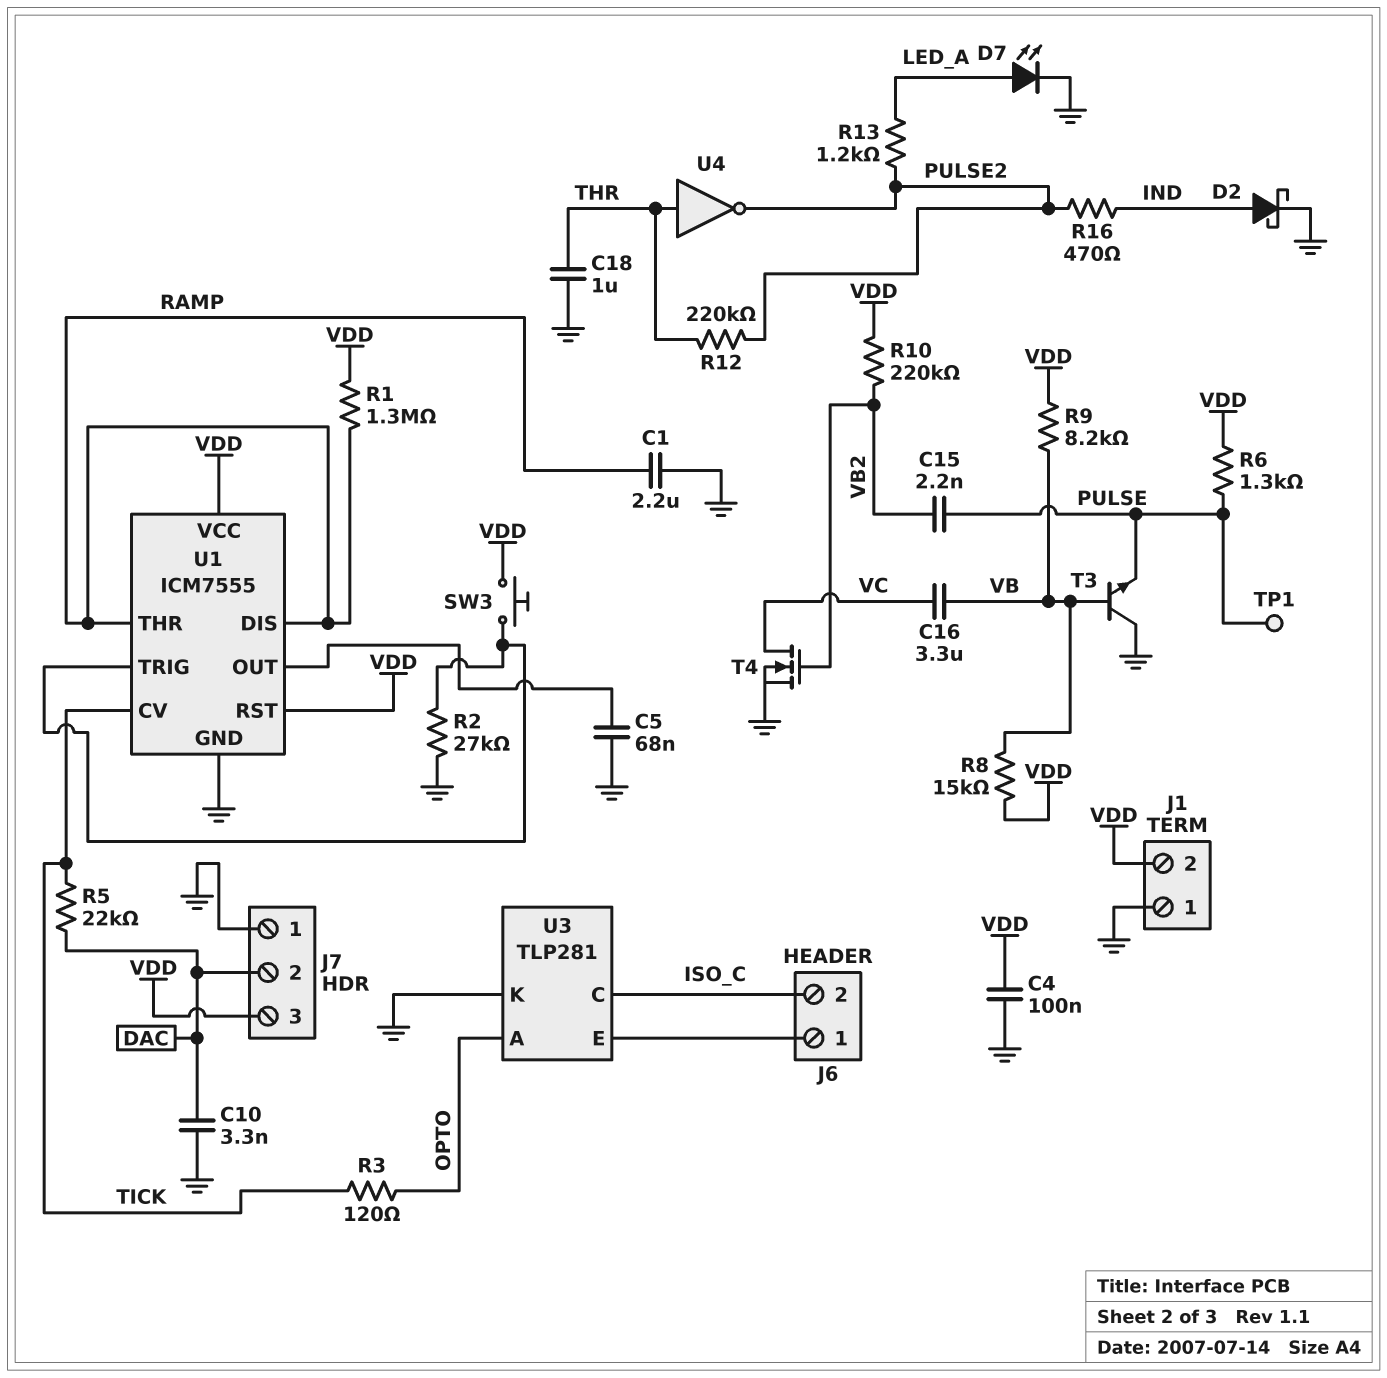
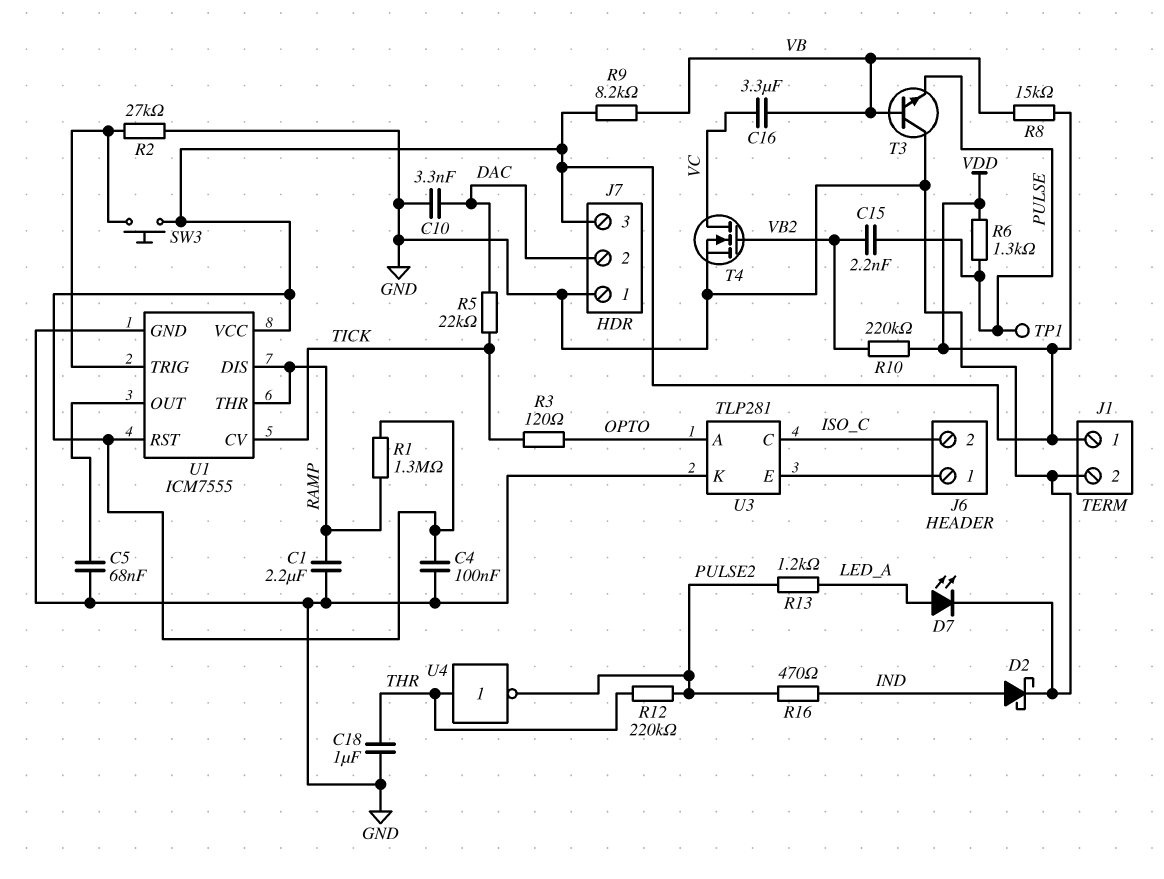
J1 pin 1: GND -> VDD
J1 pin 2: VDD -> GND

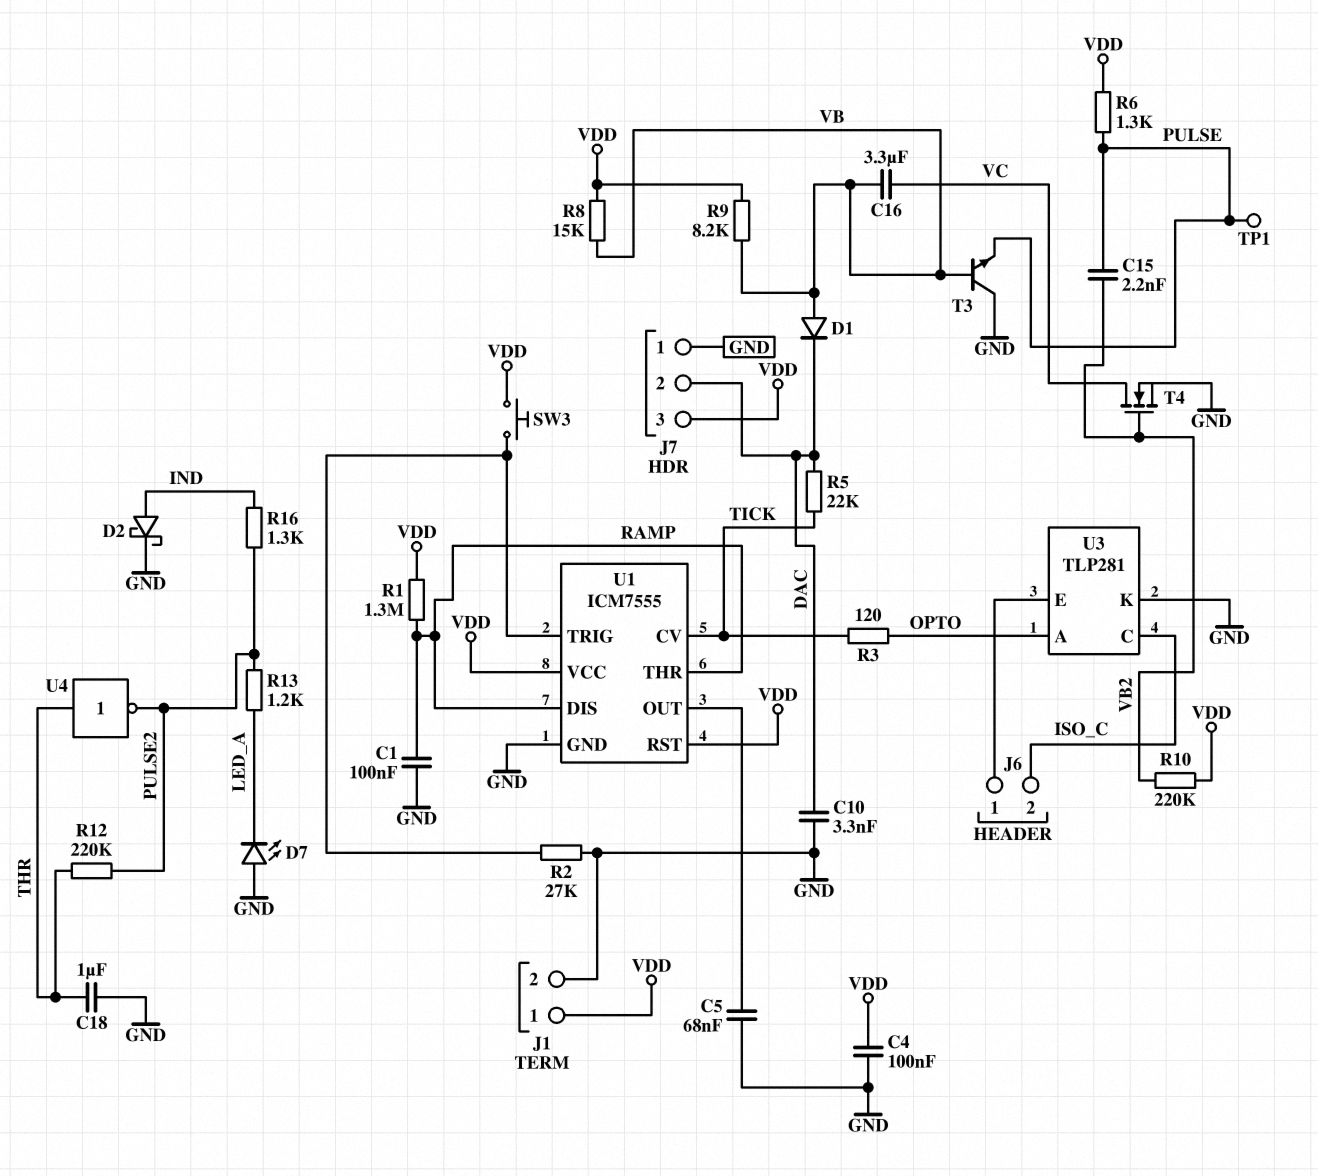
C1: 2.2uF (GND, RAMP) -> 100nF (GND, RAMP)
D1: none -> diode (A VB, K DAC)
D7: LED (A LED_A, K GND) -> LED (A GND, K LED_A)
R16: 470 (IND, PULSE2) -> 1.3k (IND, PULSE2)

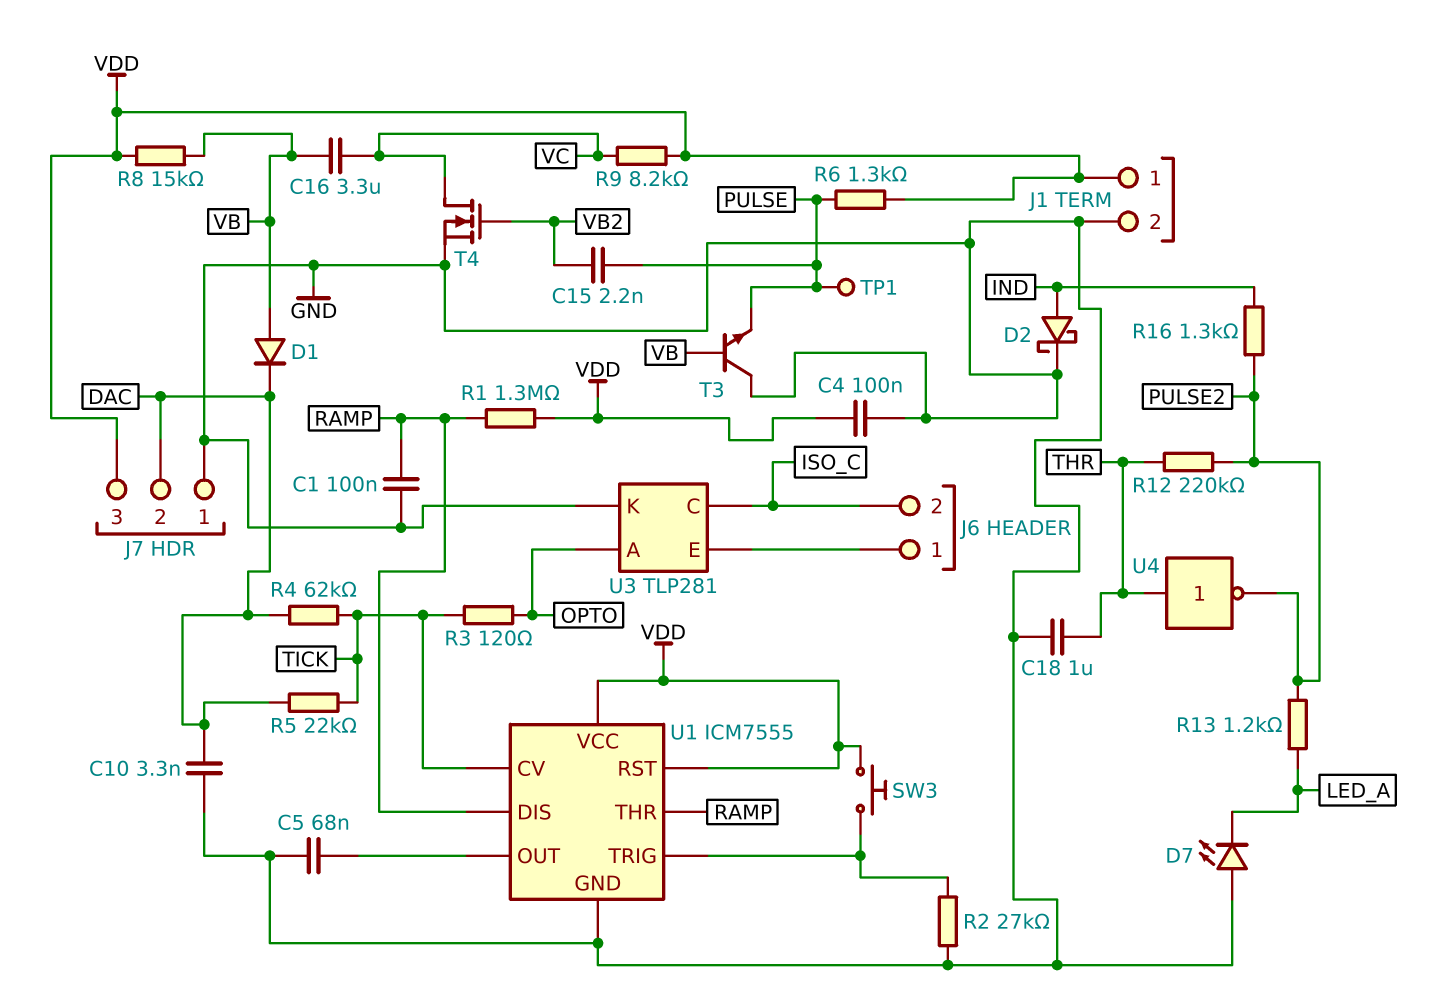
R4: none -> 62k (DAC, TICK)
R9: 8.2k (VB, VDD) -> 8.2k (VC, VDD)
R10: 220k (VB2, VDD) -> none

